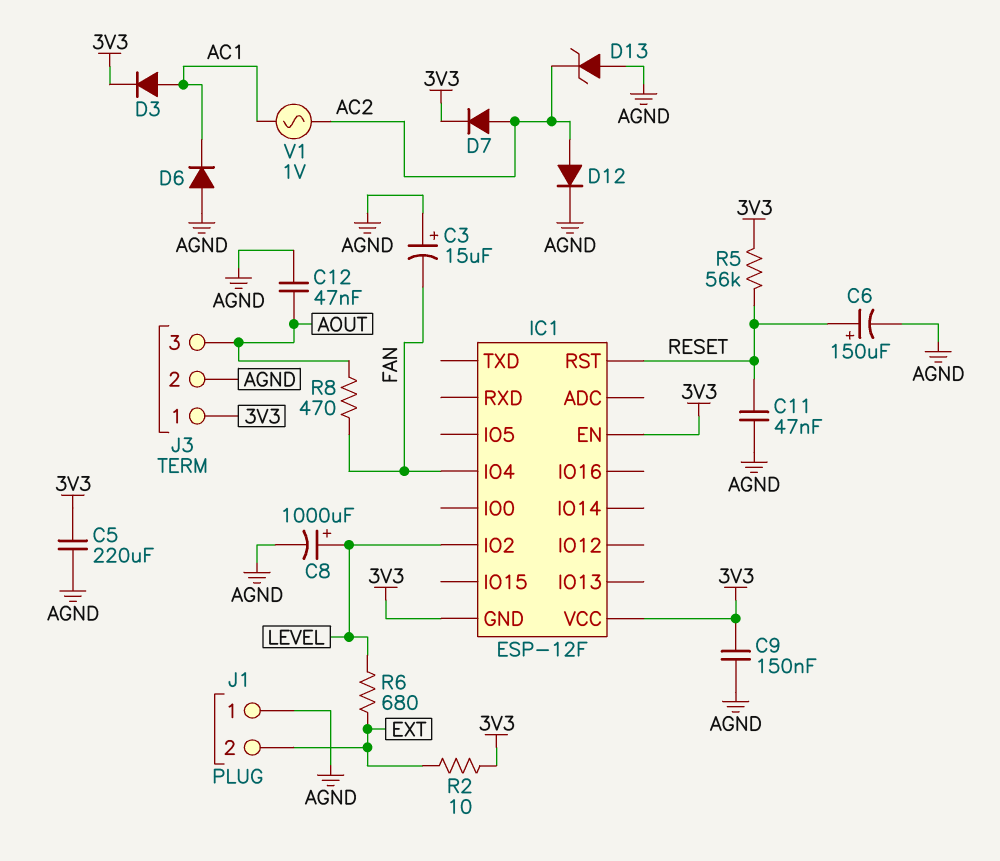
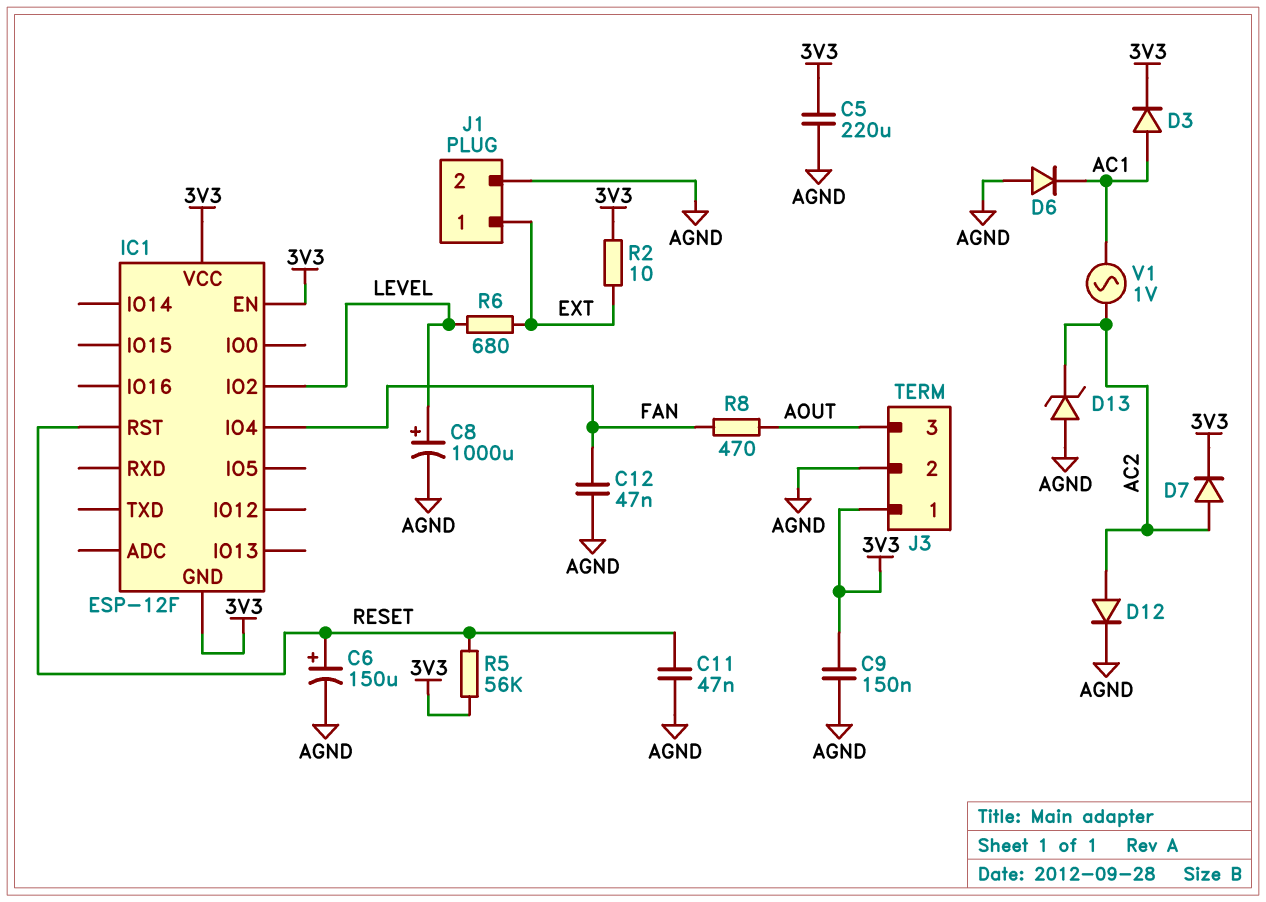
C3: 15uF (plus AGND, minus FAN) -> none
C12: 47nF (AGND, AOUT) -> 47nF (AGND, FAN)
J1 pin 1: AGND -> EXT
J1 pin 2: EXT -> AGND

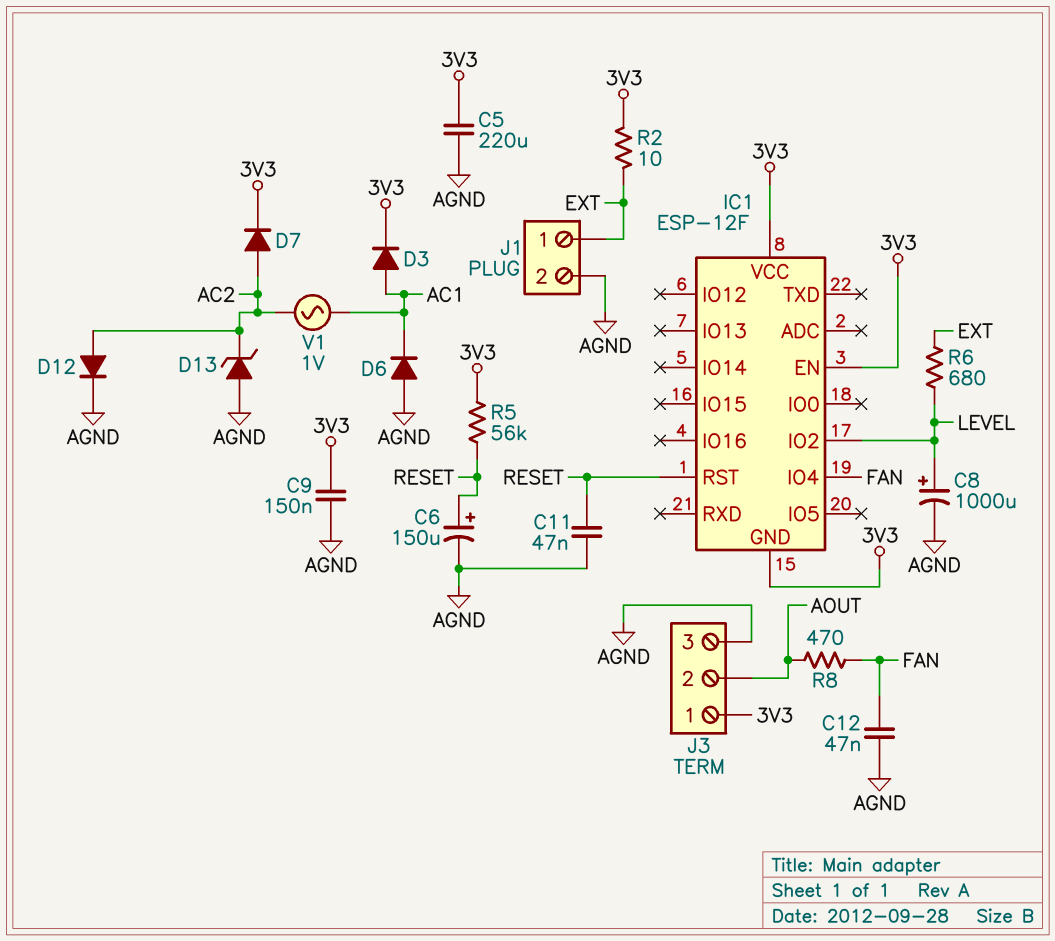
J3 pin 2: AGND -> AOUT
J3 pin 3: AOUT -> AGND

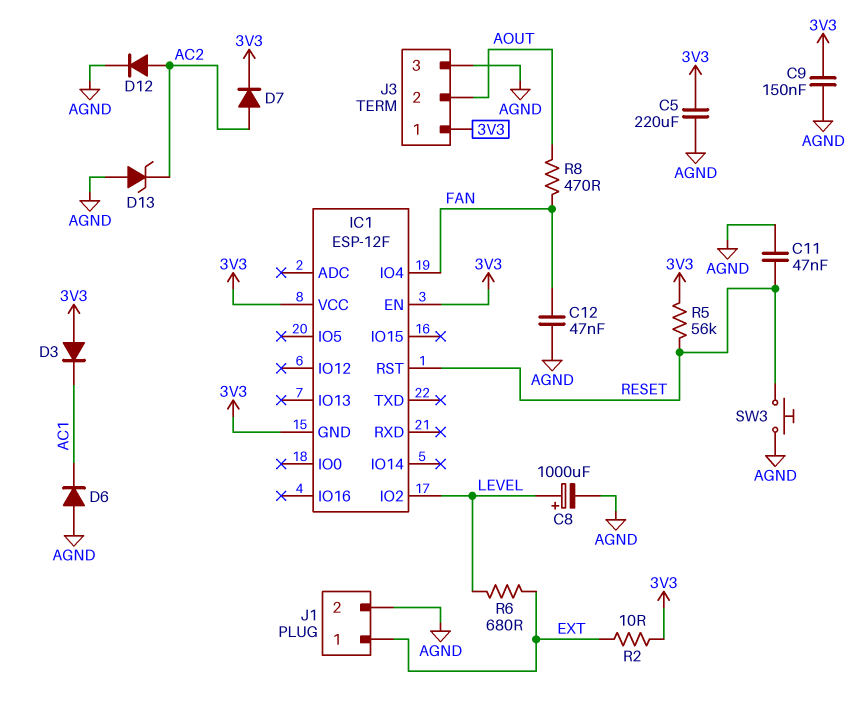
C6: 150uF (plus RESET, minus AGND) -> none
D3: diode (A AC1, K 3V3) -> diode (A 3V3, K AC1)
SW3: none -> button (AGND, RESET)
V1: AC 1V (AC1, AC2) -> none

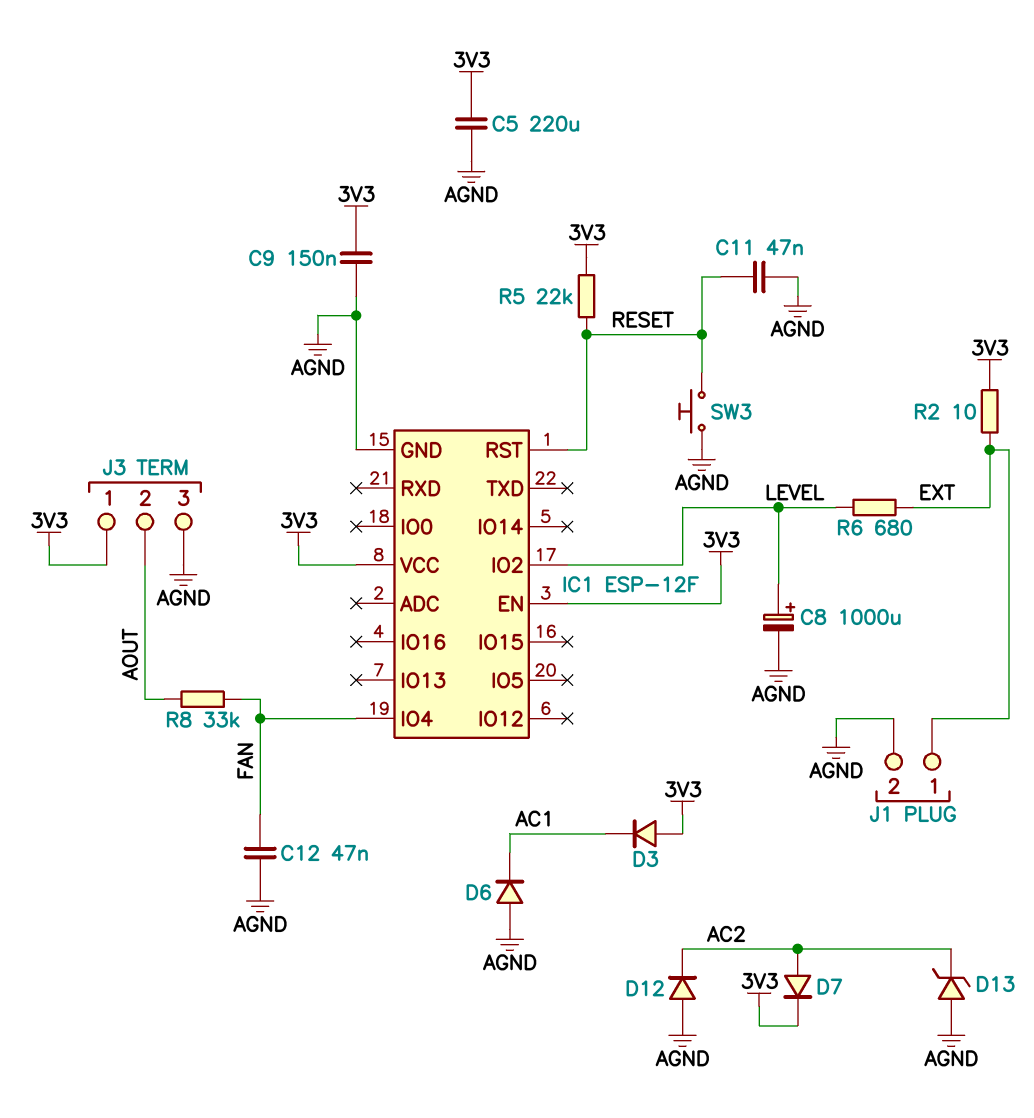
D12: diode (A AC2, K AGND) -> diode (A AGND, K AC2)
IC1 pin GND: 3V3 -> AGND
R5: 56k (3V3, RESET) -> 22k (3V3, RESET)
R8: 470 (AOUT, FAN) -> 33k (AOUT, FAN)

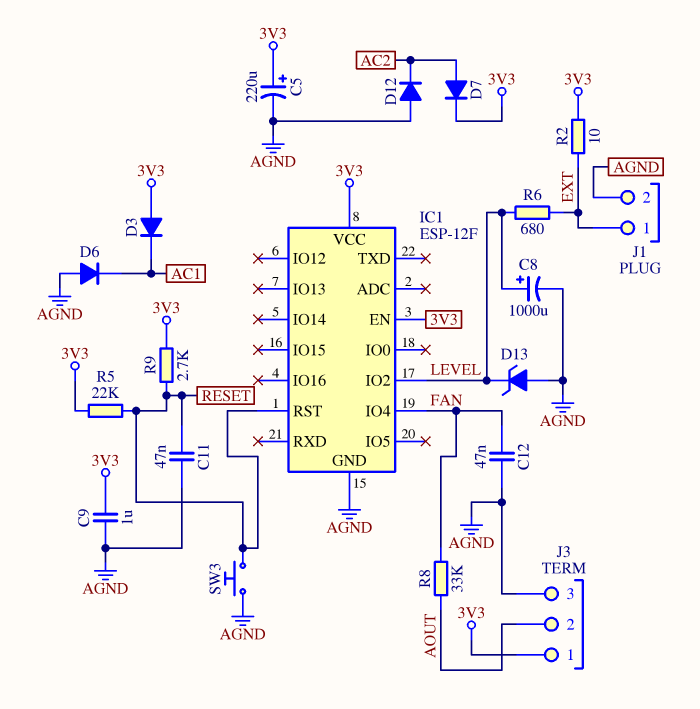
C5: 220uF (3V3, AGND) -> 220uF (plus 3V3, minus AGND)
C9: 150nF (3V3, AGND) -> 1uF (3V3, AGND)
D13: zener (A AGND, K AC2) -> zener (A AGND, K LEVEL)
R9: none -> 2.7k (3V3, RESET)

